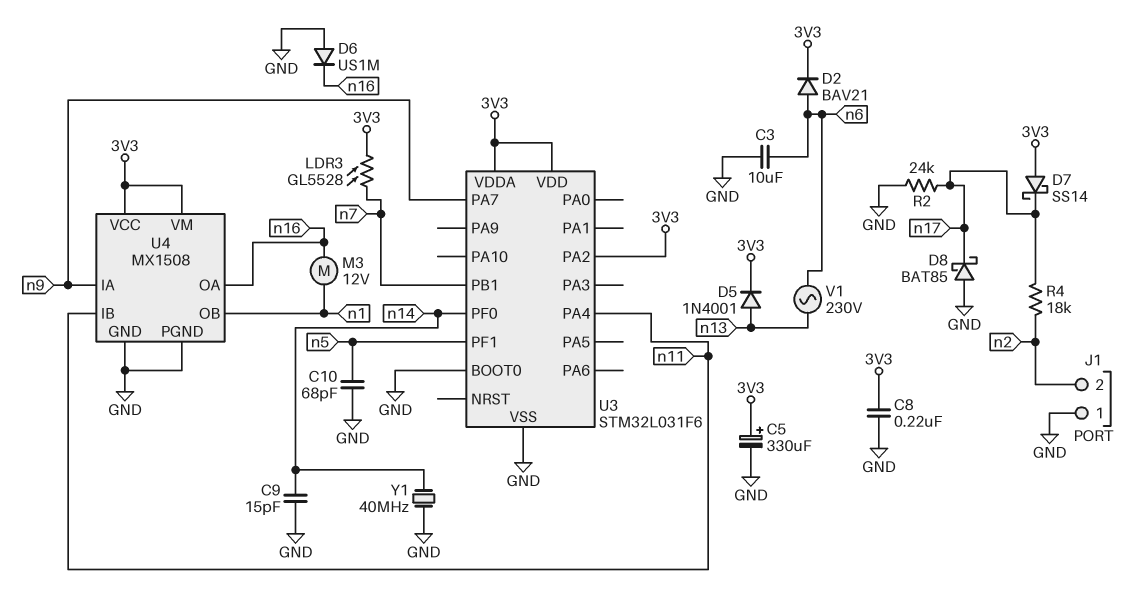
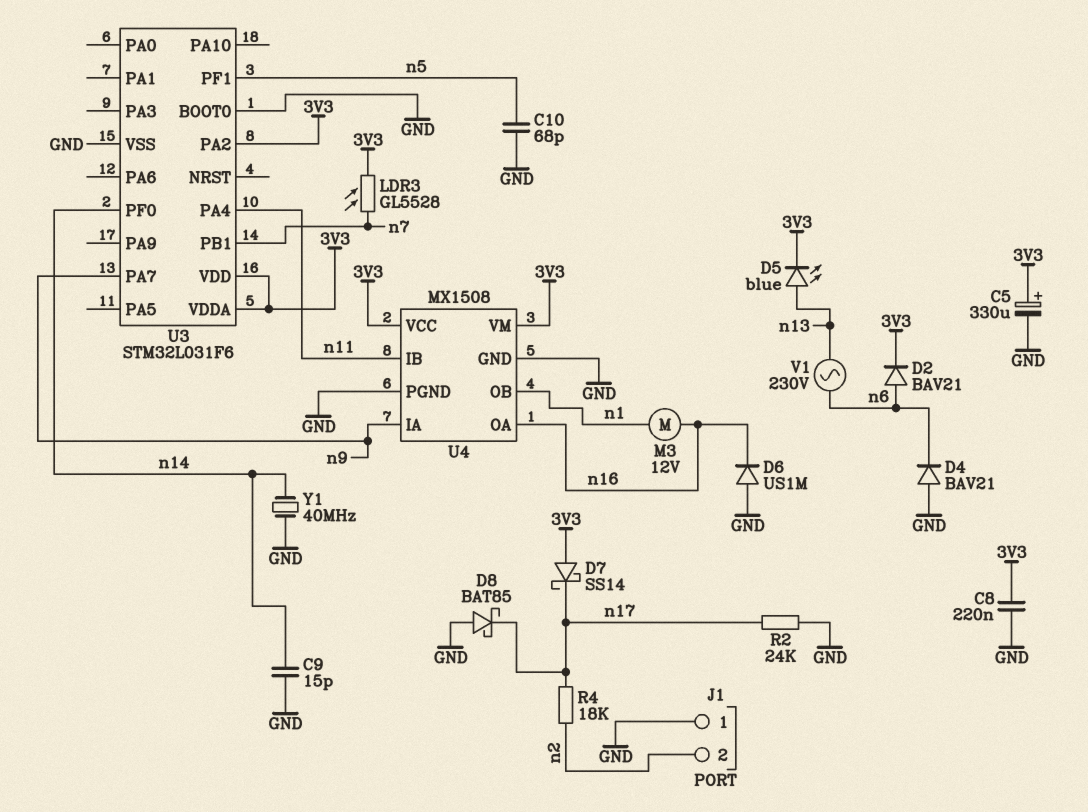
C3: 10uF (GND, n6) -> none
D4: none -> diode BAV21 (A GND, K n6)
D5: diode 1N4001 (A n13, K 3V3) -> LED blue (A n13, K 3V3)

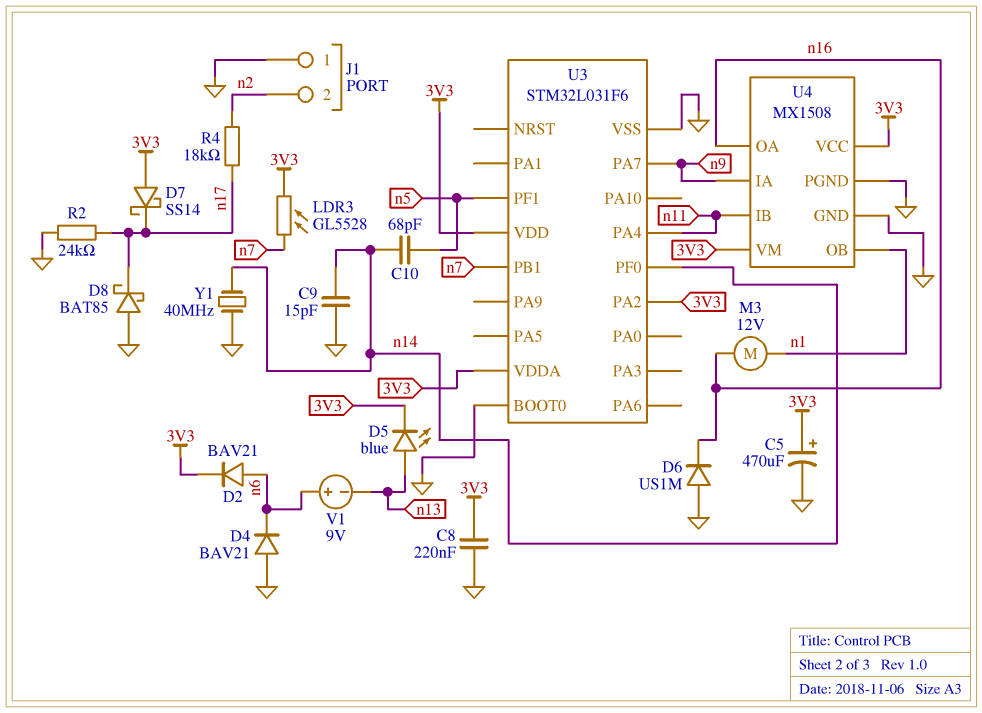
C5: 330uF (plus 3V3, minus GND) -> 470uF (plus 3V3, minus GND)
C10: 68pF (GND, n5) -> 68pF (n5, n14)
V1: AC 230V (n6, n13) -> 9V (plus n6, minus n13)

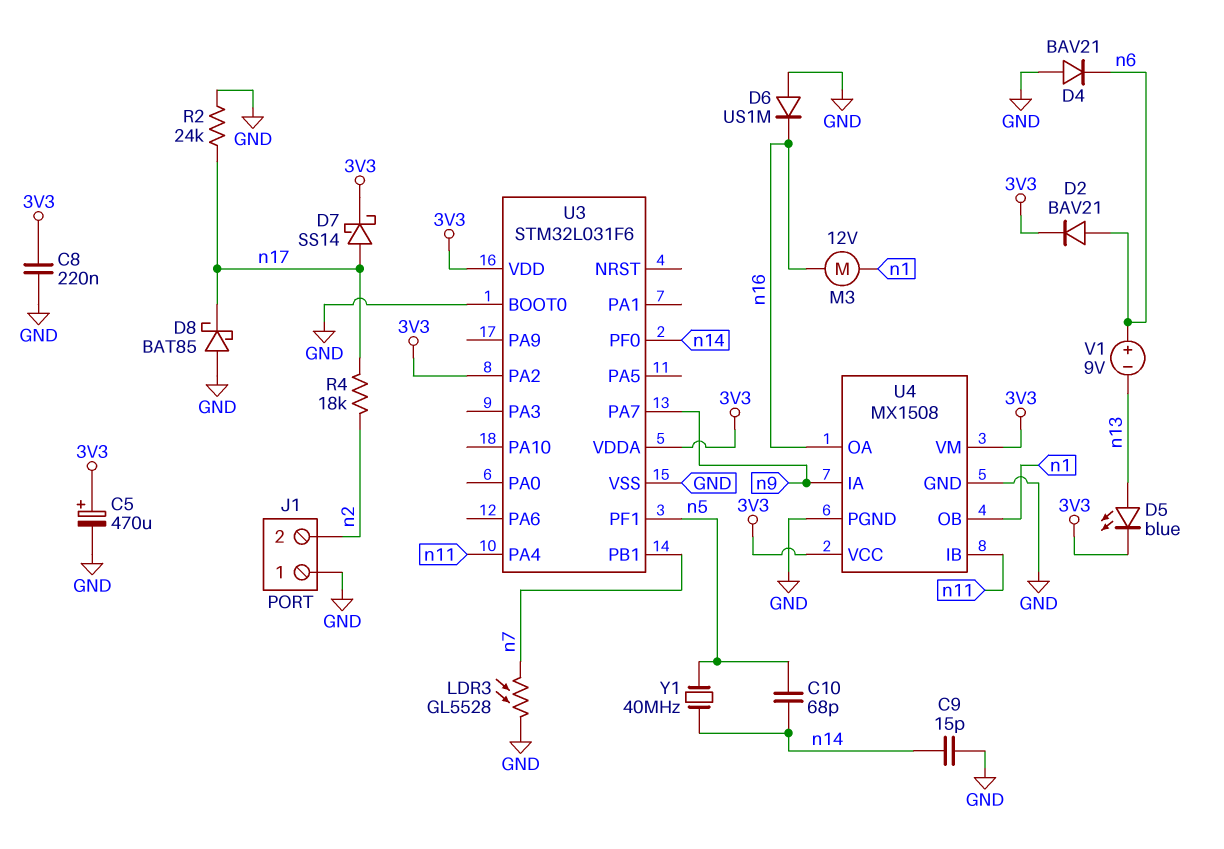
D7: schottky SS14 (A 3V3, K n17) -> schottky SS14 (A n17, K 3V3)
LDR3: GL5528 (3V3, n7) -> GL5528 (GND, n7)
Y1: 40MHz (GND, n14) -> 40MHz (n5, n14)

